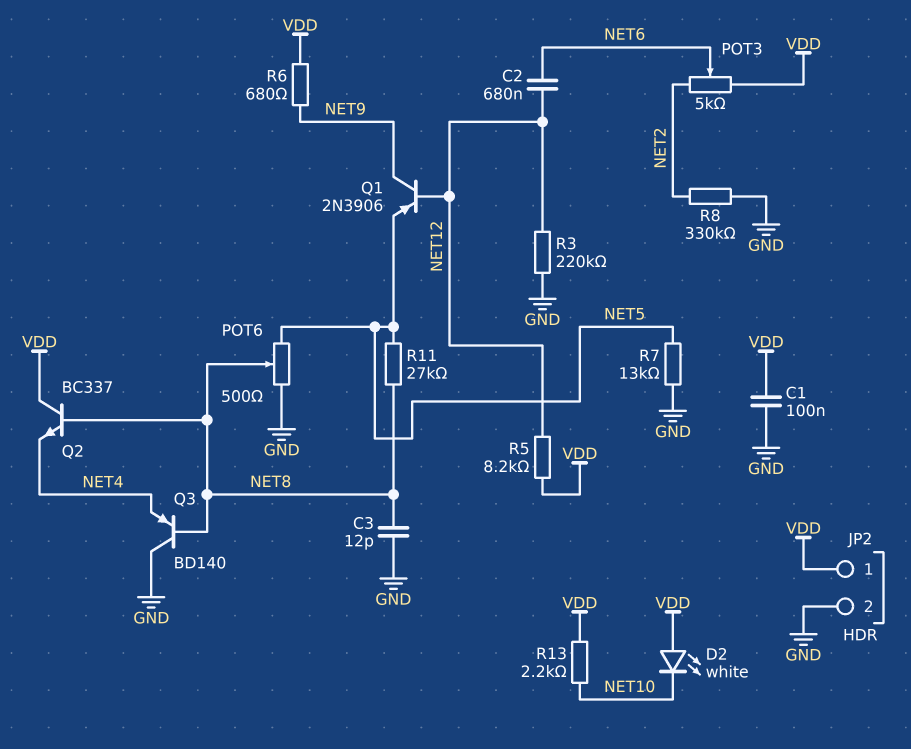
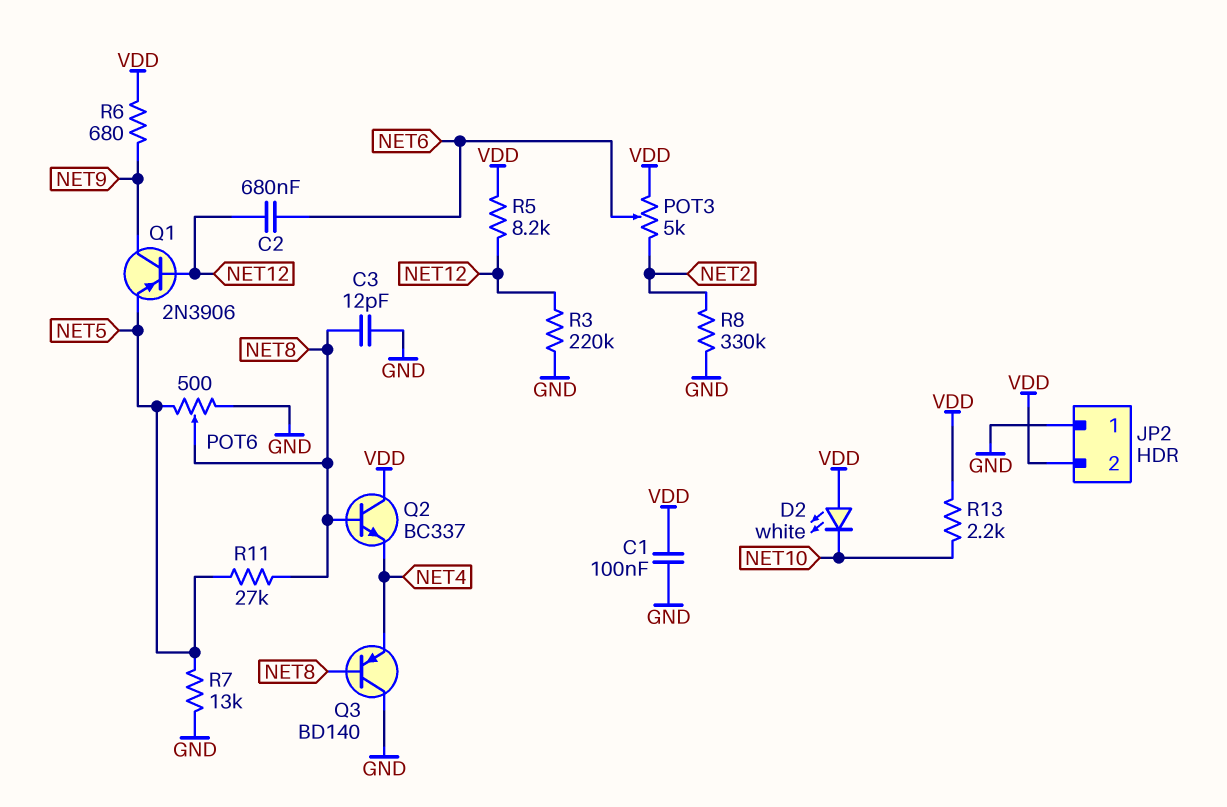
JP2 pin 1: VDD -> GND
JP2 pin 2: GND -> VDD

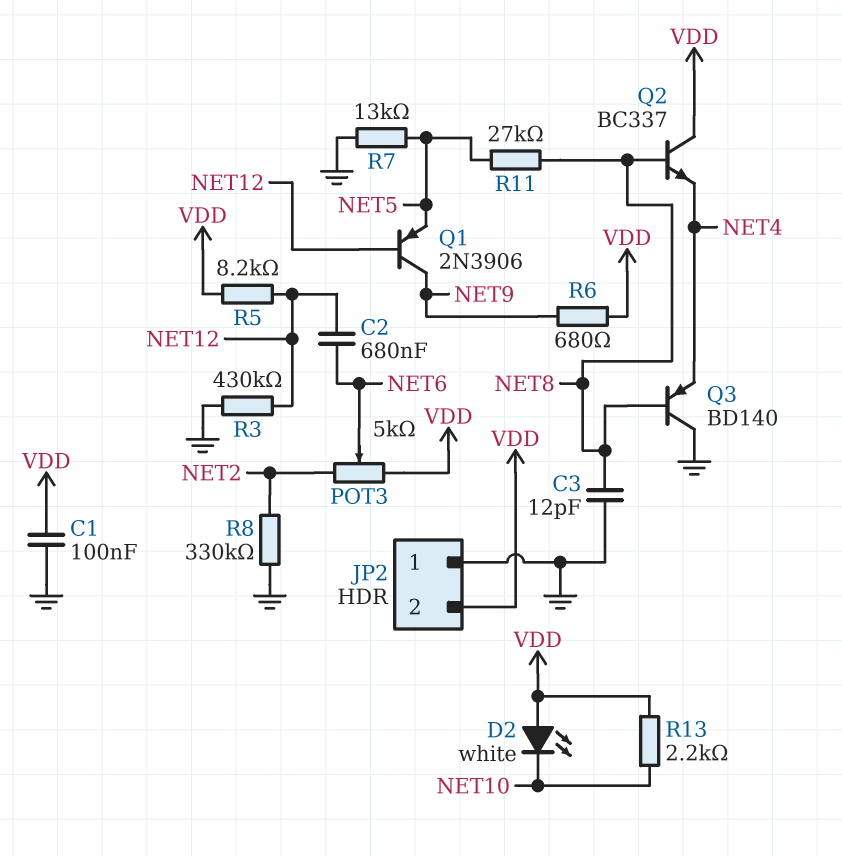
POT6: 500 (GND, NET5, wiper NET8) -> none
R3: 220k (GND, NET12) -> 430k (GND, NET12)

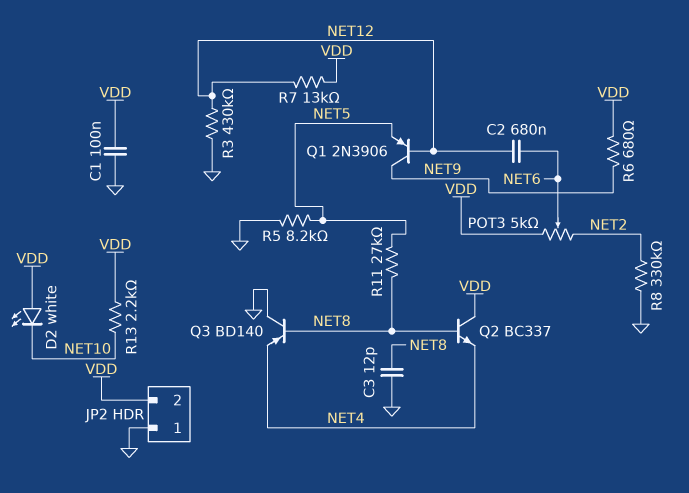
R5: 8.2k (NET12, VDD) -> 8.2k (GND, NET5)
R7: 13k (GND, NET5) -> 13k (NET12, VDD)

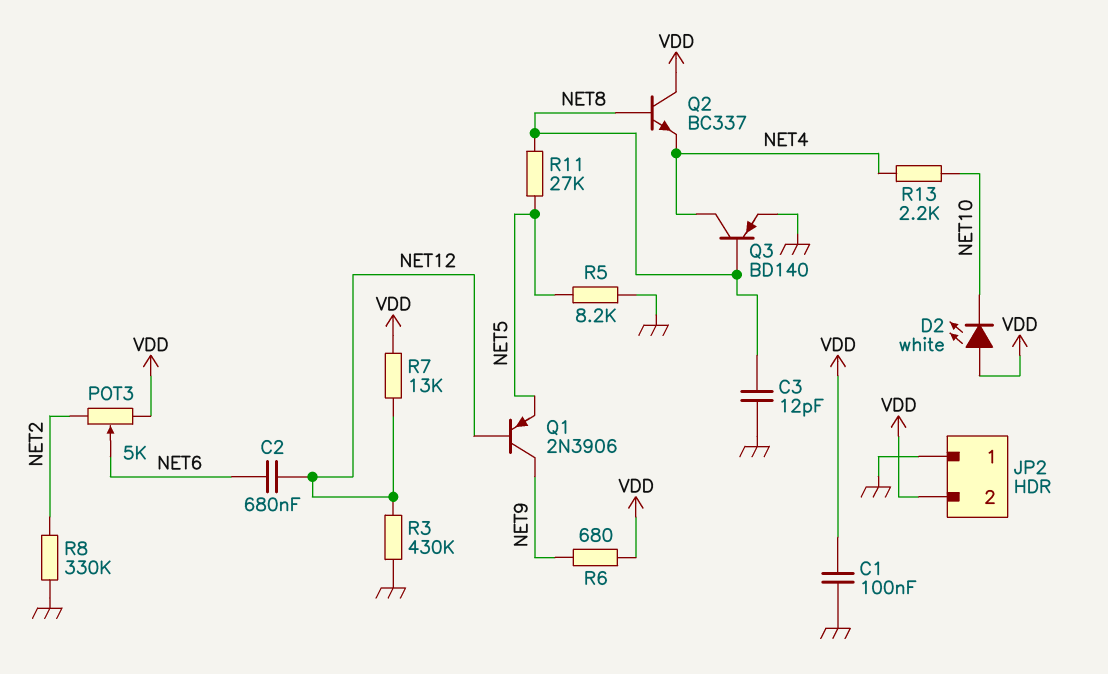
Q3: PNP BD140 (B NET8, C GND, E NET4) -> PNP BD140 (B NET8, C NET4, E GND)
R13: 2.2k (NET10, VDD) -> 2.2k (NET4, NET10)

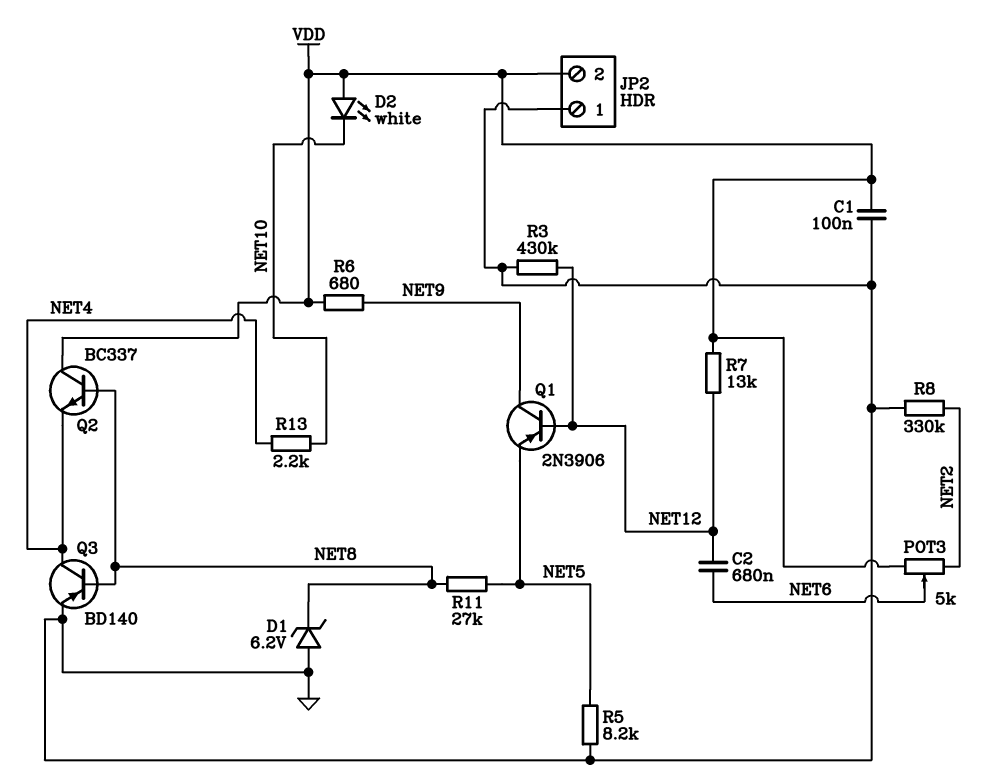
C3: 12pF (GND, NET8) -> none
D1: none -> zener 6.2V (A GND, K NET8)

